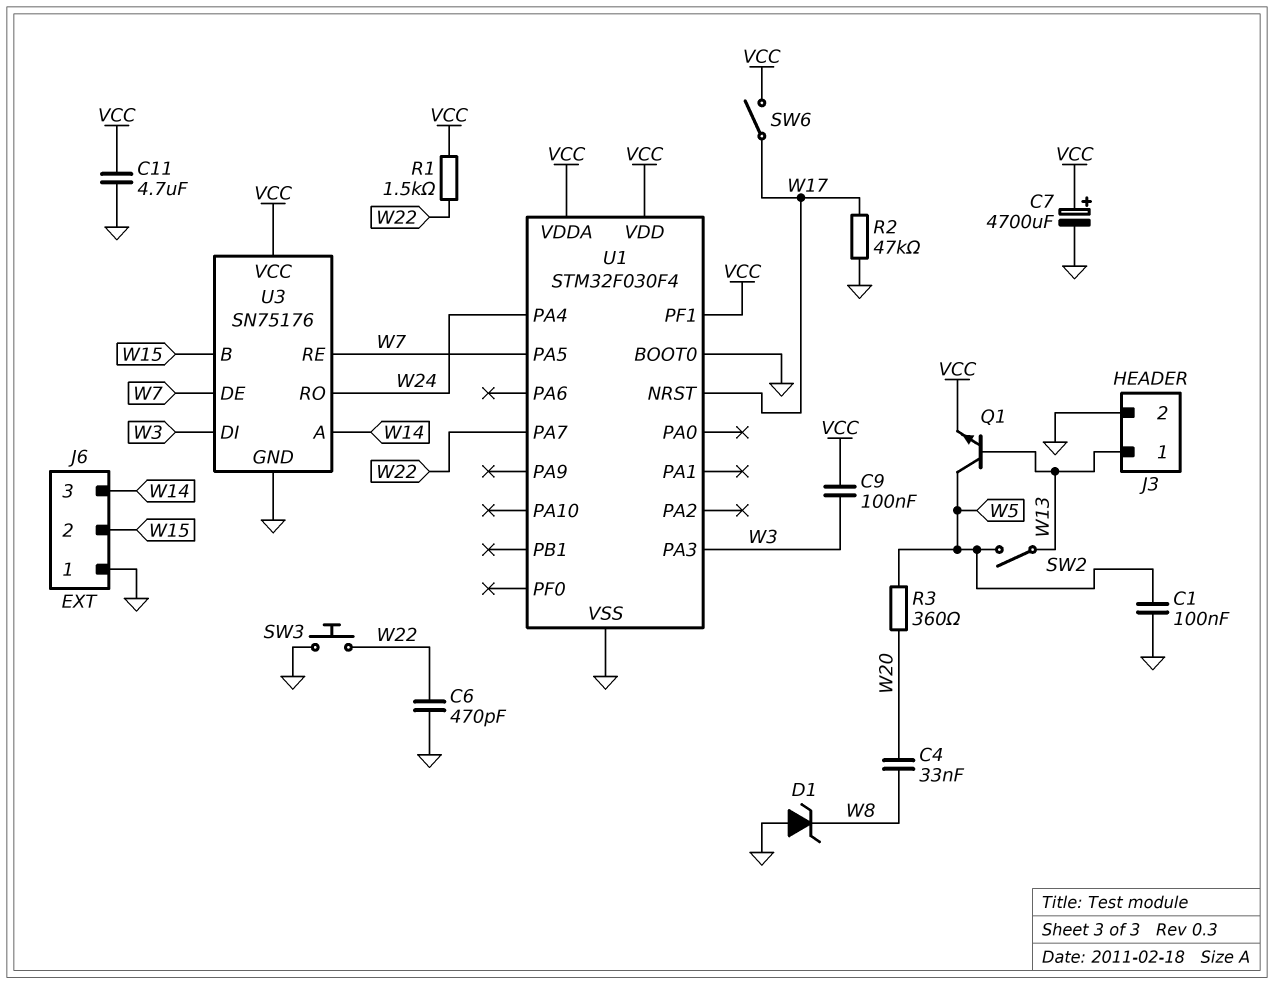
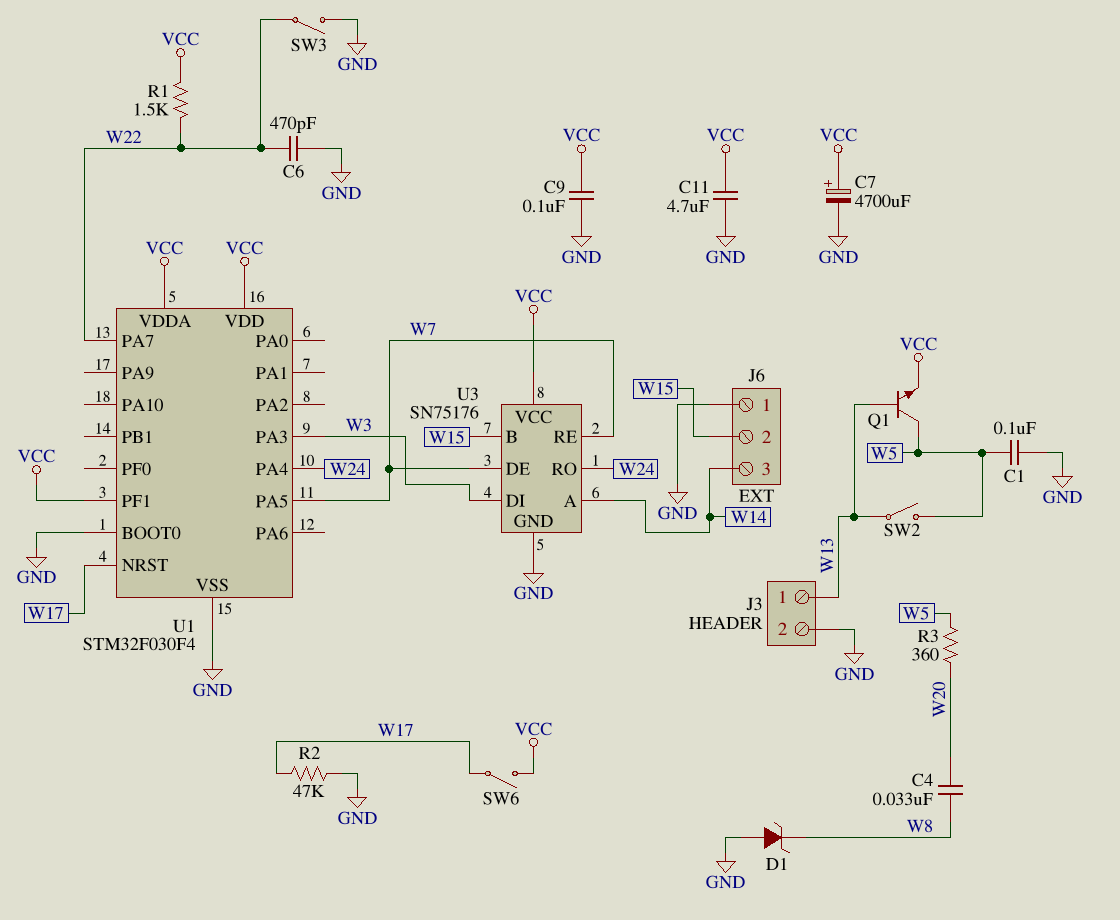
C9: 100nF (VCC, W3) -> 100nF (GND, VCC)
SW3: button (GND, W22) -> switch (GND, W22)

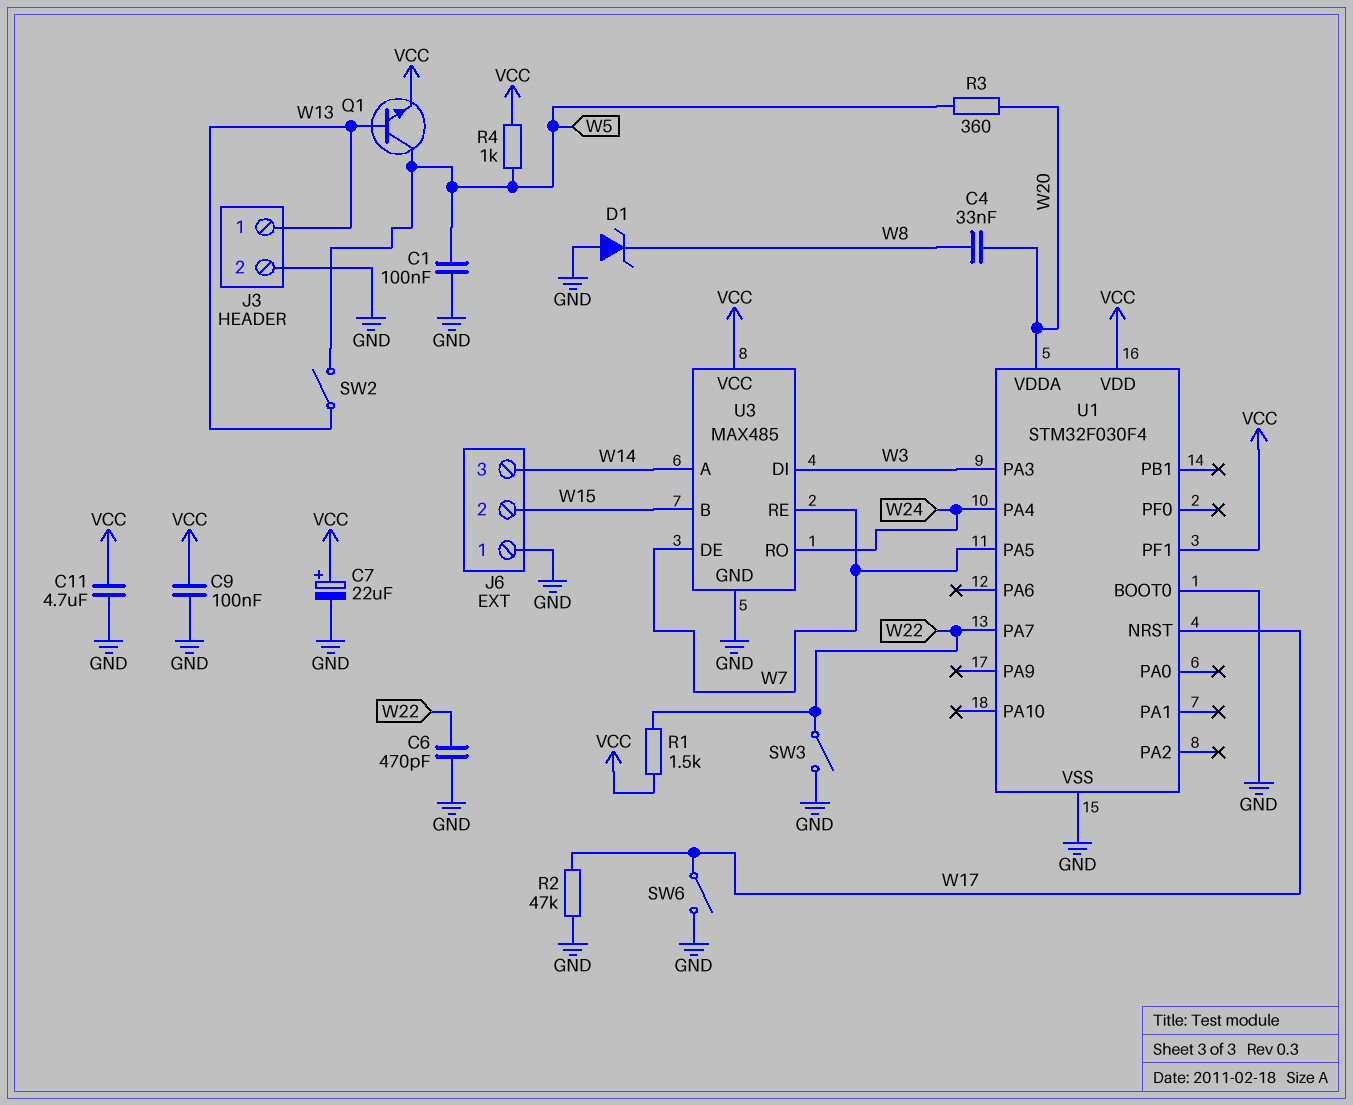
C7: 4700uF (plus VCC, minus GND) -> 22uF (plus VCC, minus GND)
R4: none -> 1k (VCC, W5)
SW6: switch (VCC, W17) -> switch (GND, W17)
U1 pin VDDA: VCC -> W20
U3: SN75176 -> MAX485

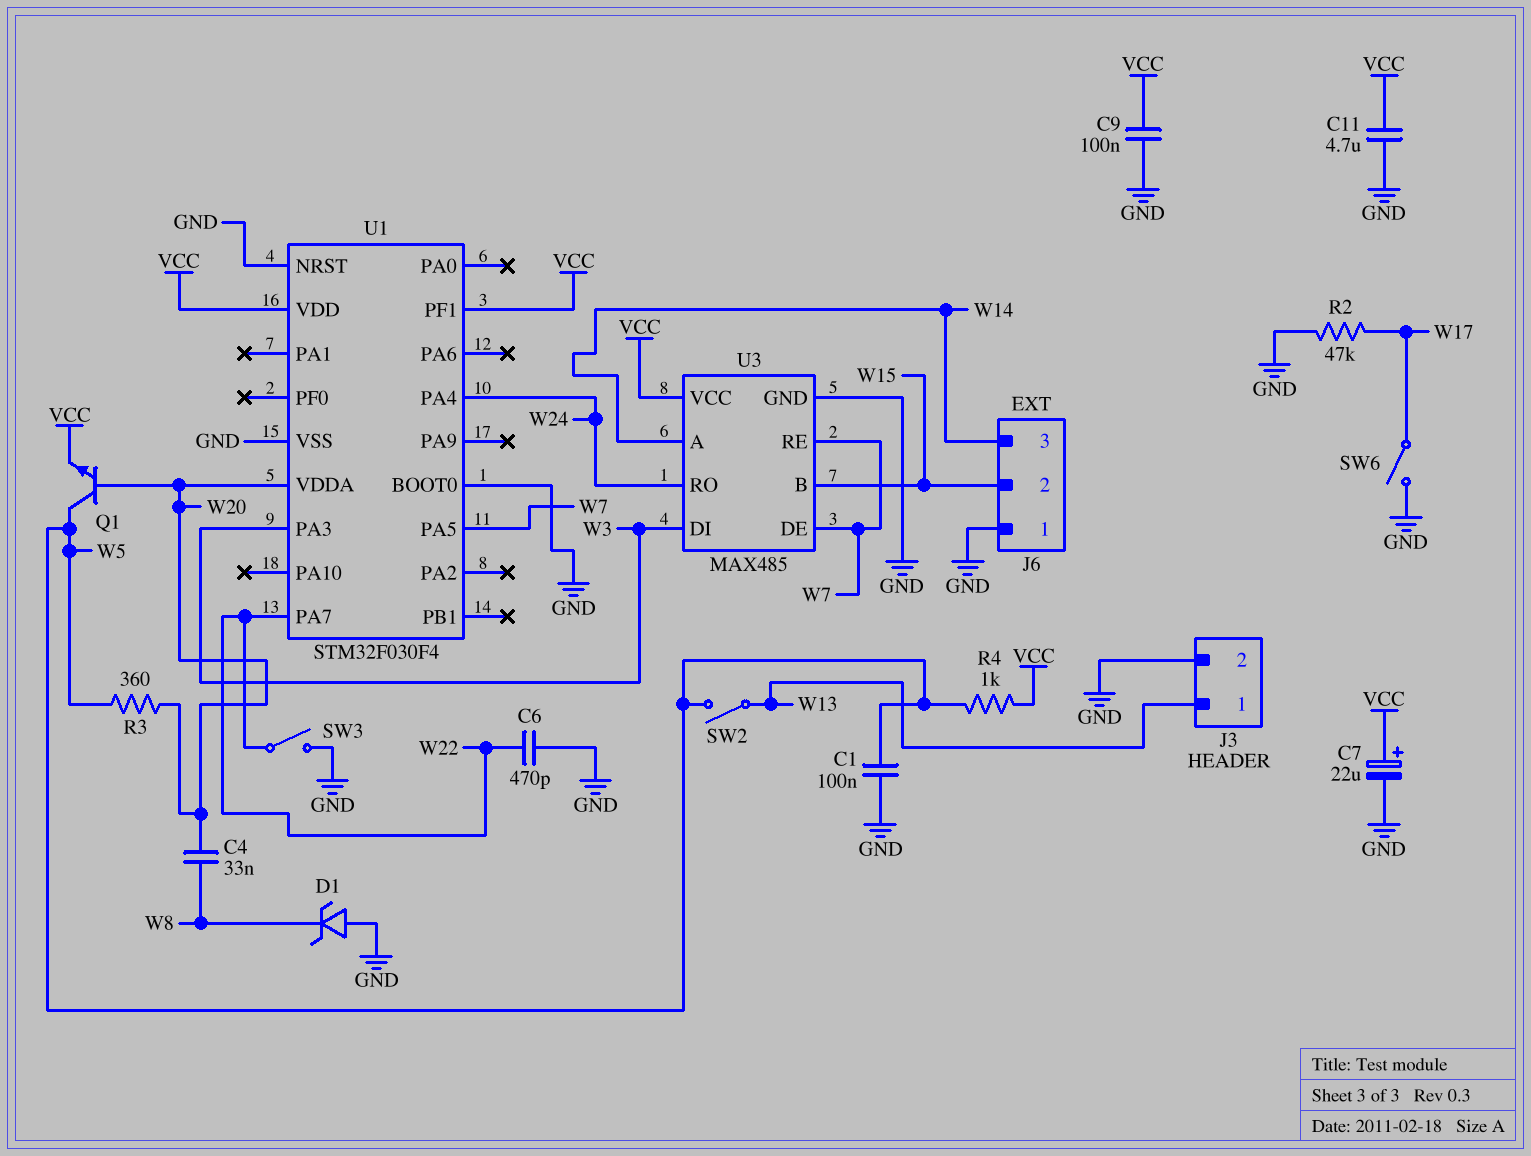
Q1: NPN (B W13, C W5, E VCC) -> NPN (B W20, C W5, E VCC)
R1: 1.5k (VCC, W22) -> none
U1 pin NRST: W17 -> GND

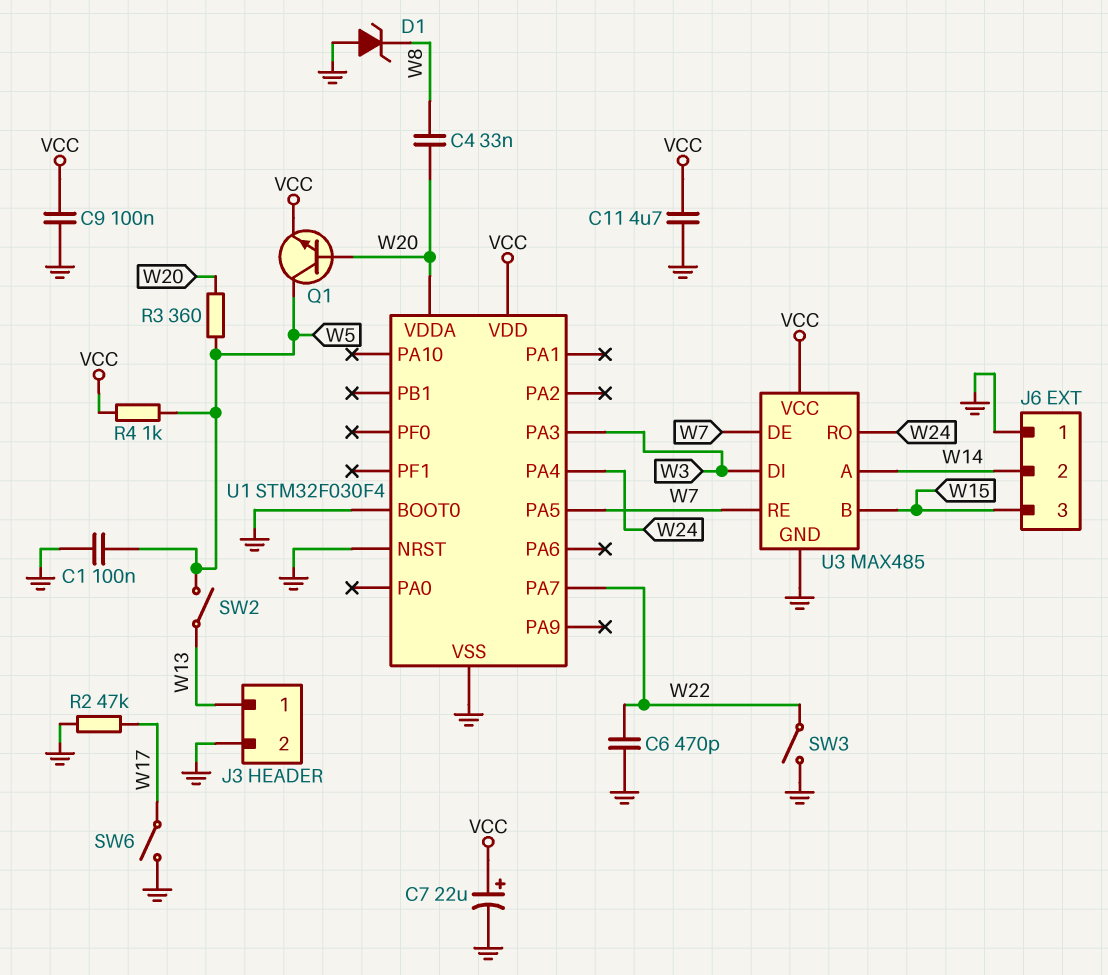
J6 pin 2: W15 -> W14
J6 pin 3: W14 -> W15
U1 pin PF1: VCC -> none

